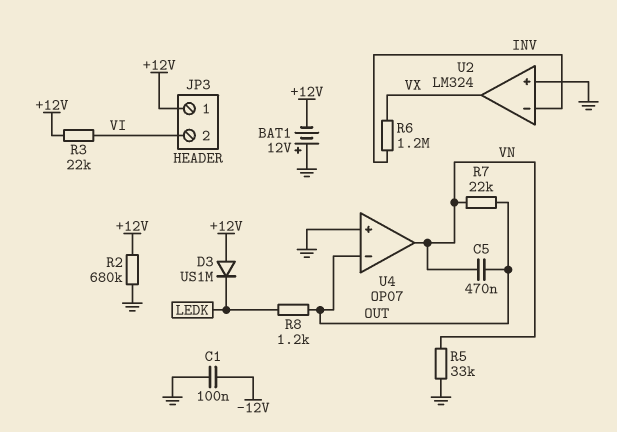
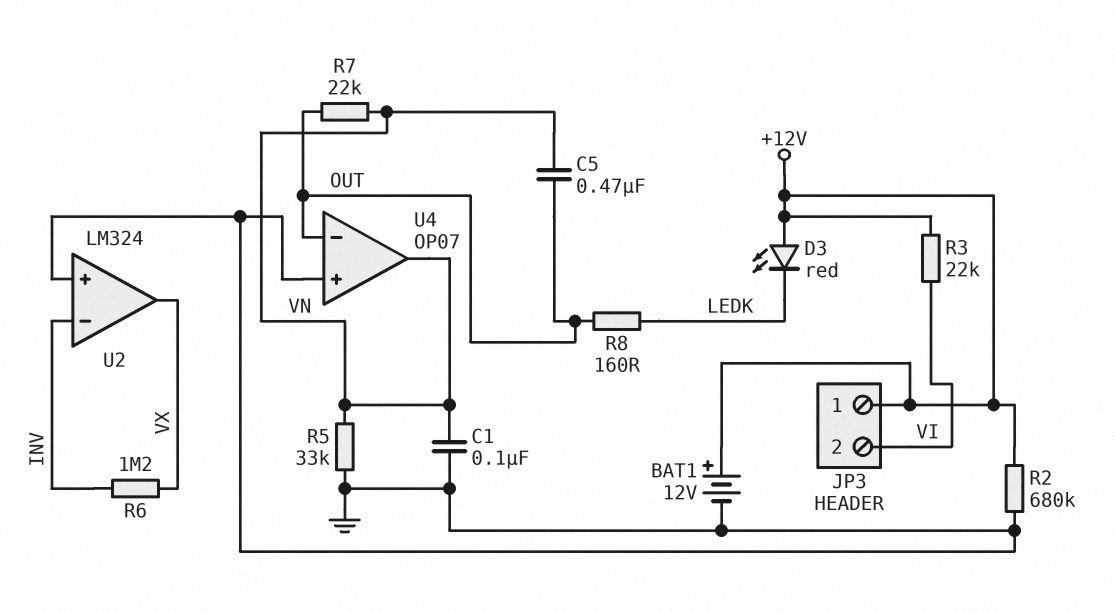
BAT1: 12V (plus GND, minus +12V) -> 12V (plus +12V, minus GND)
C1: 100nF (-12V, GND) -> 100nF (GND, VN)
D3: diode US1M (A +12V, K LEDK) -> LED red (A +12V, K LEDK)
R8: 1.2k (LEDK, OUT) -> 160 (LEDK, OUT)

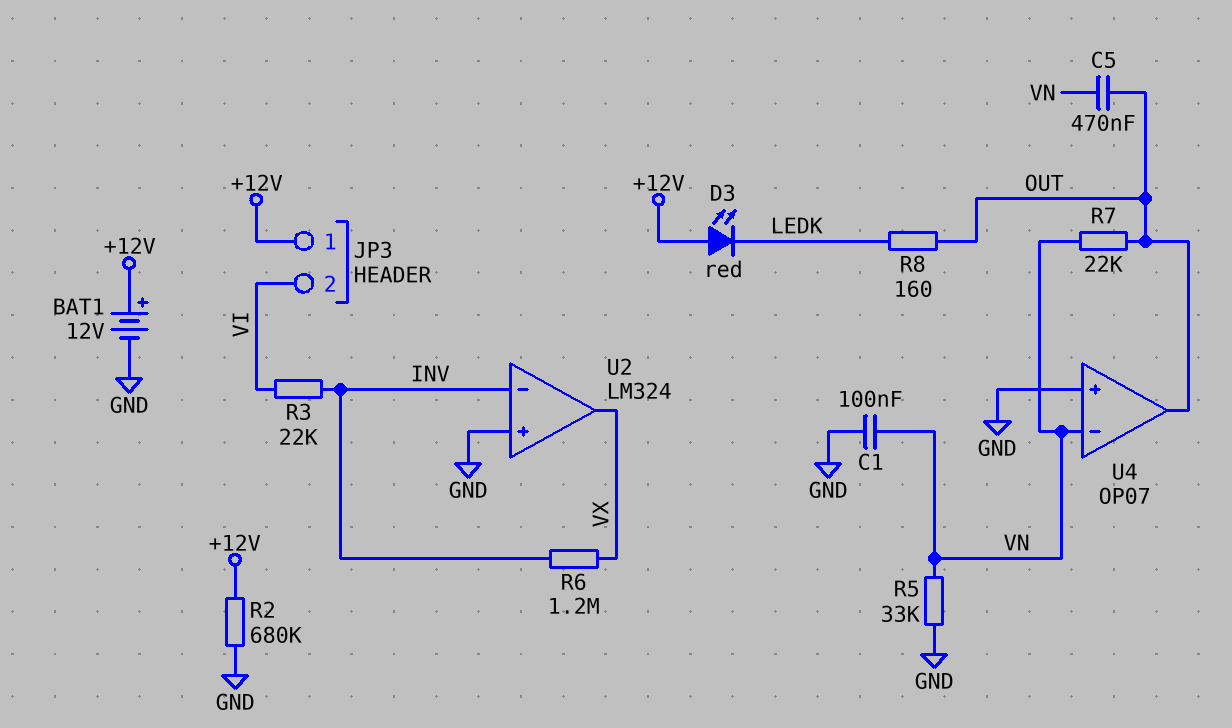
R3: 22k (+12V, VI) -> 22k (INV, VI)
U4 pin in-: OUT -> VN
U4 pin out: VN -> OUT

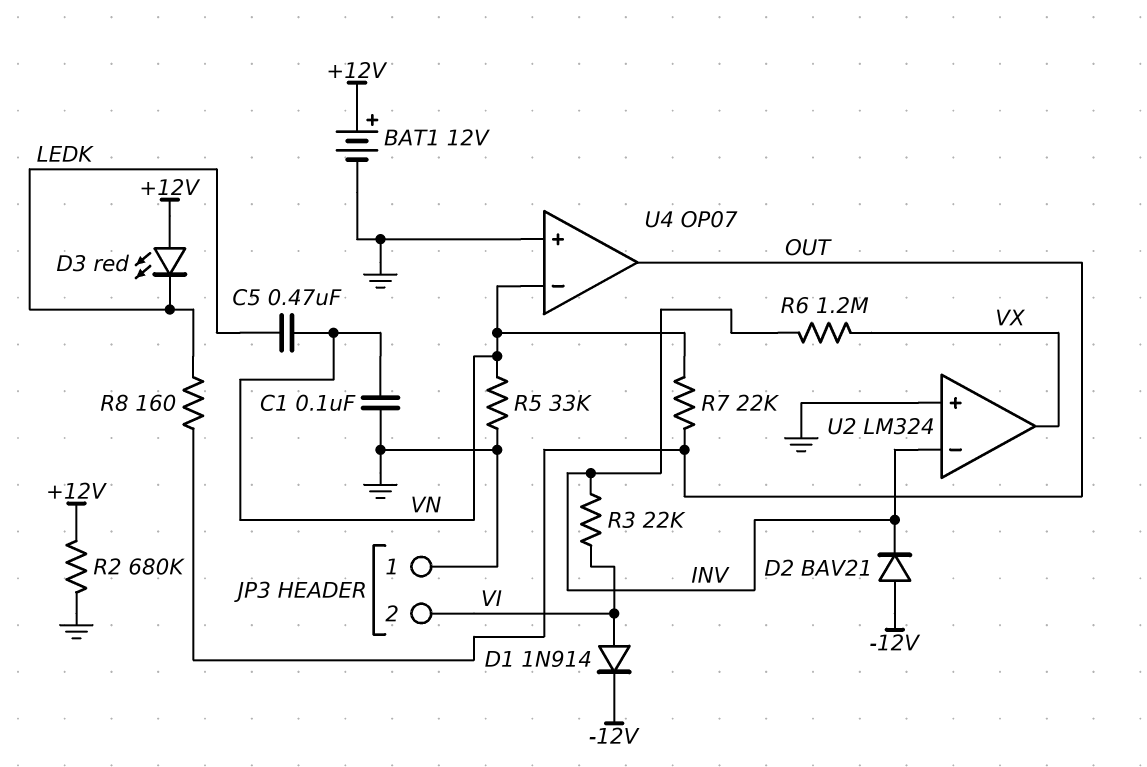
C5: 470nF (OUT, VN) -> 470nF (LEDK, VN)
D1: none -> diode 1N914 (A VI, K -12V)
D2: none -> diode BAV21 (A -12V, K INV)
JP3 pin 1: +12V -> GND

